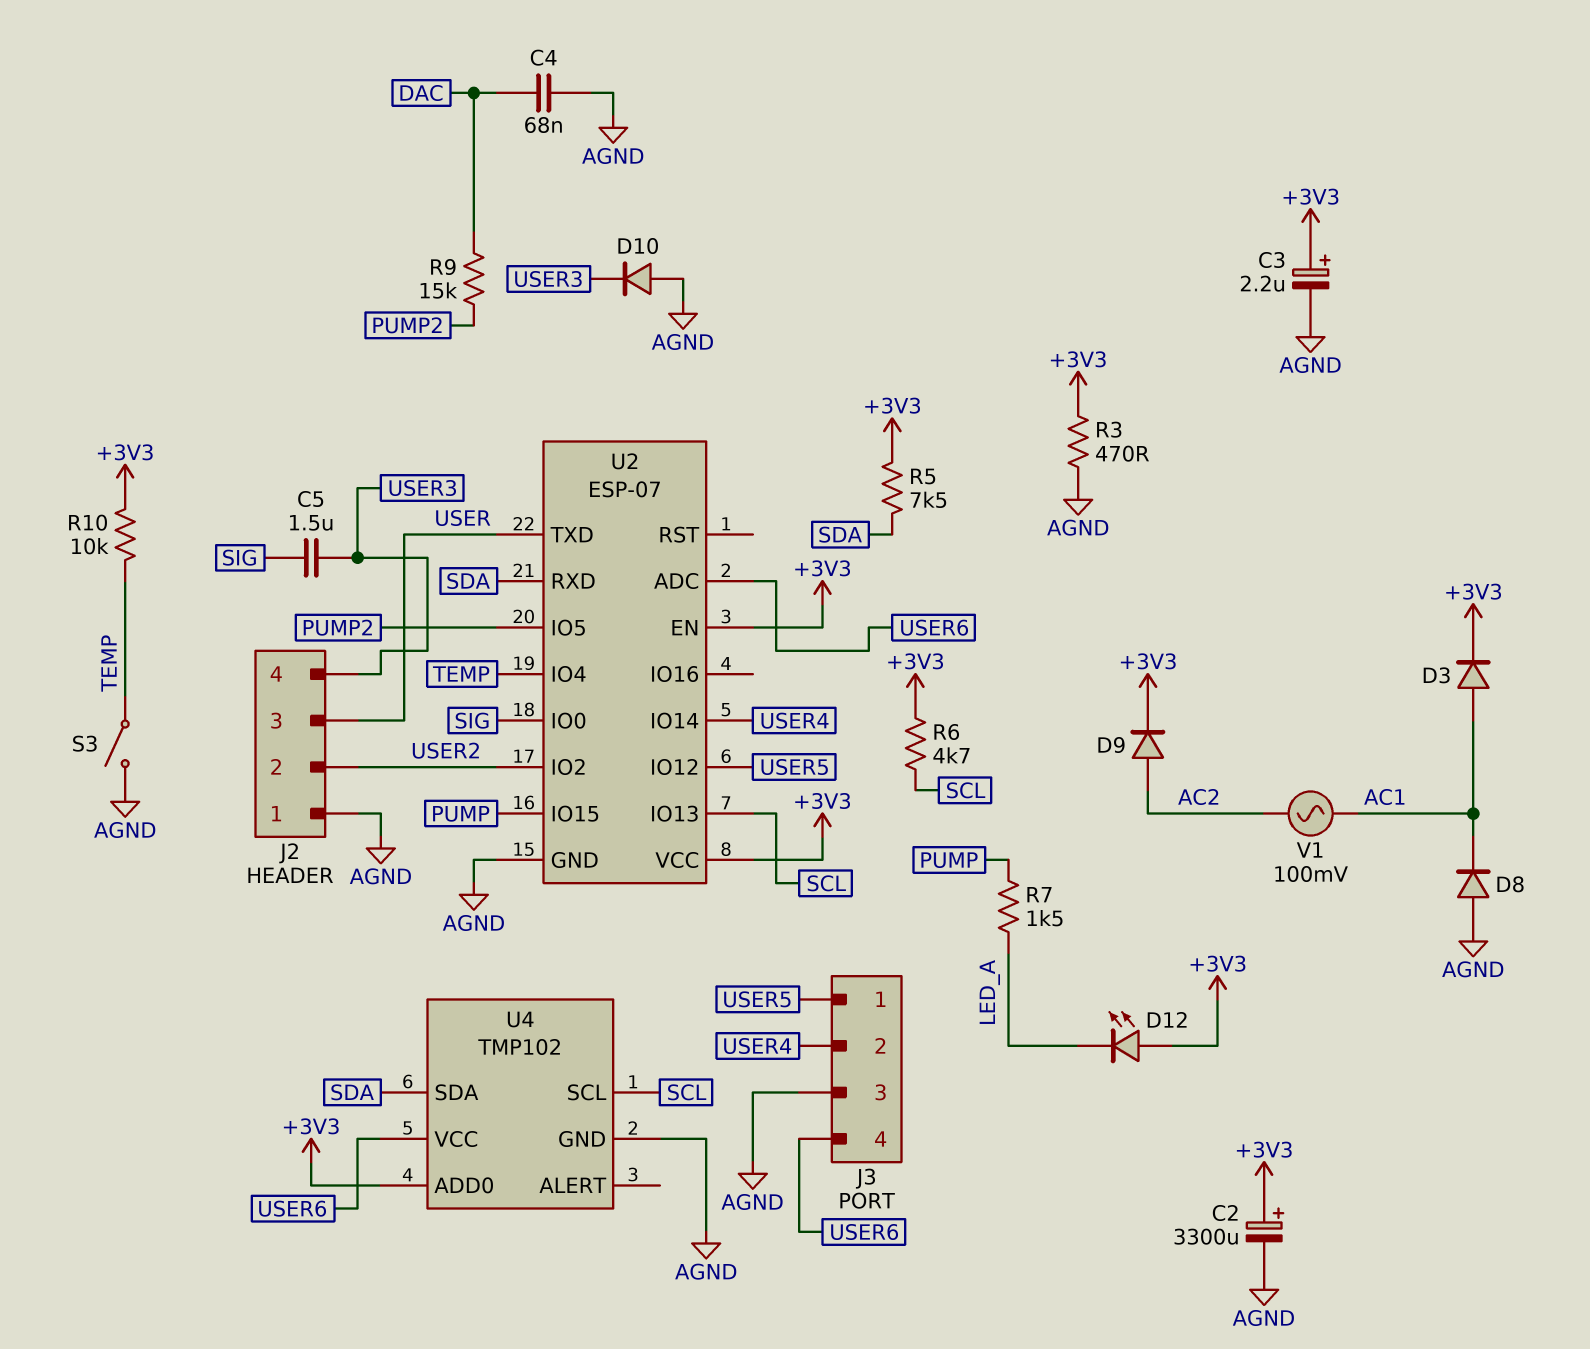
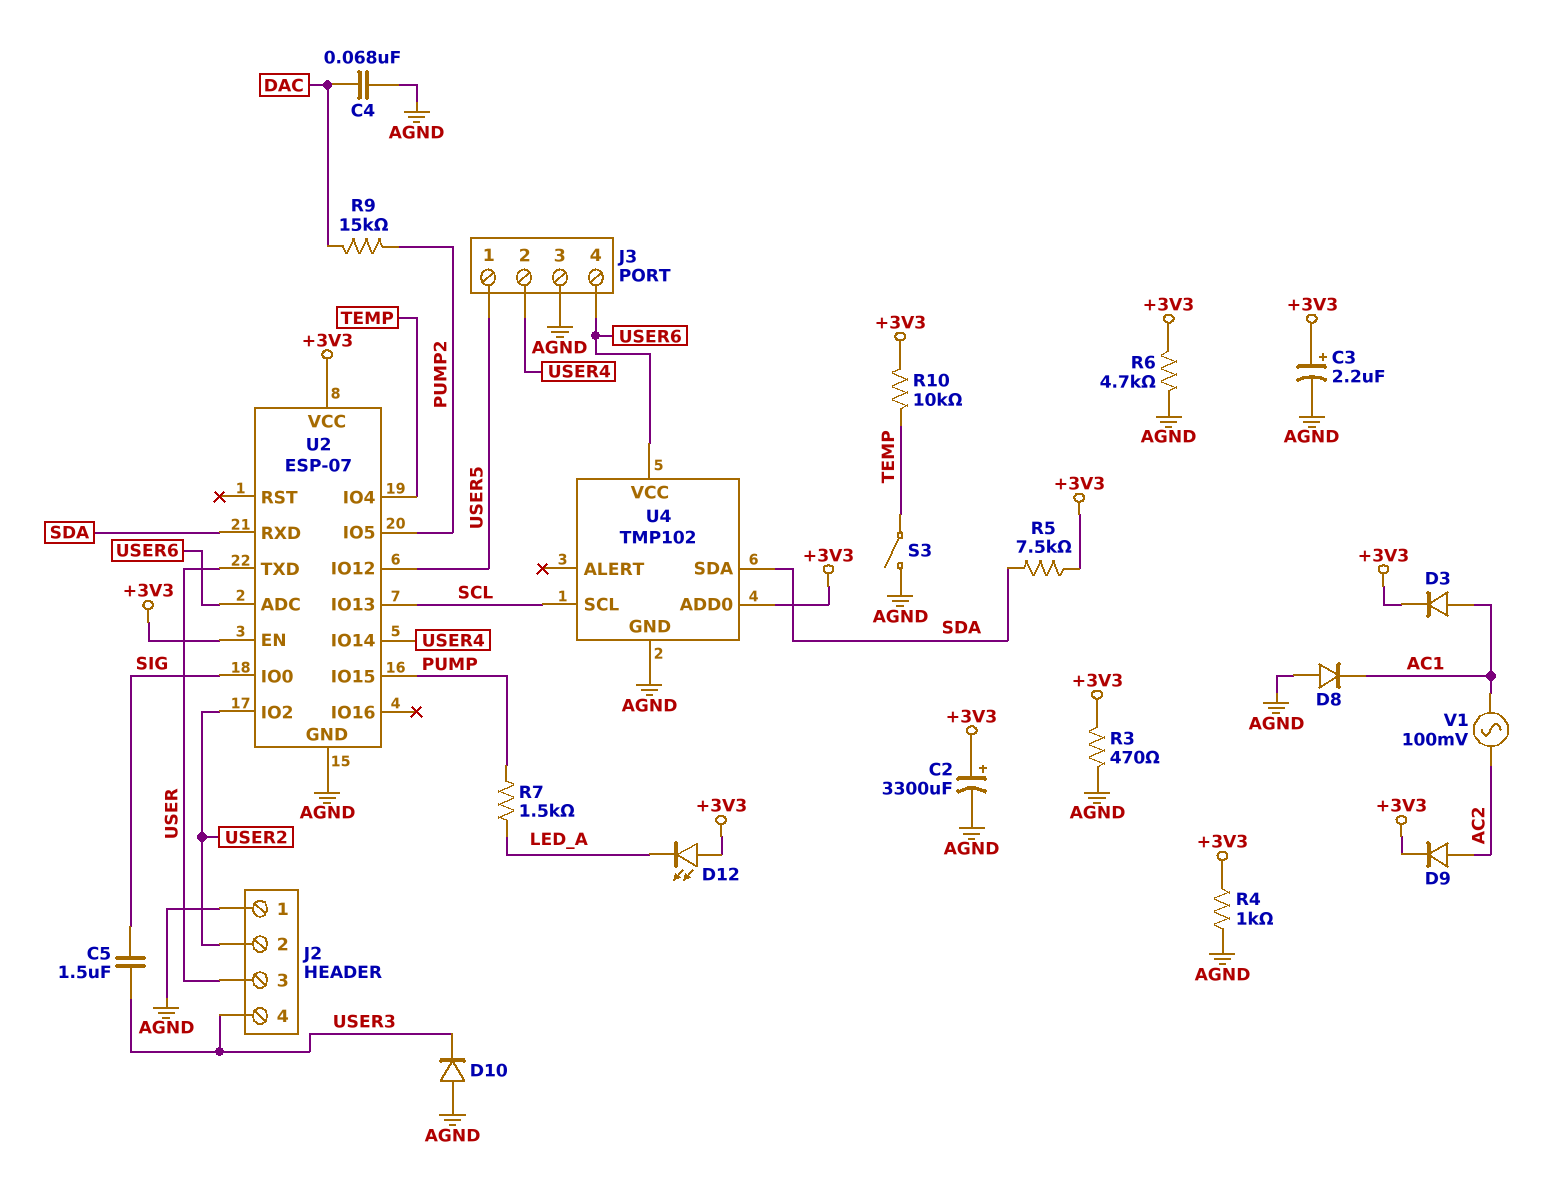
R4: none -> 1k (+3V3, AGND)
R6: 4.7k (+3V3, SCL) -> 4.7k (+3V3, AGND)

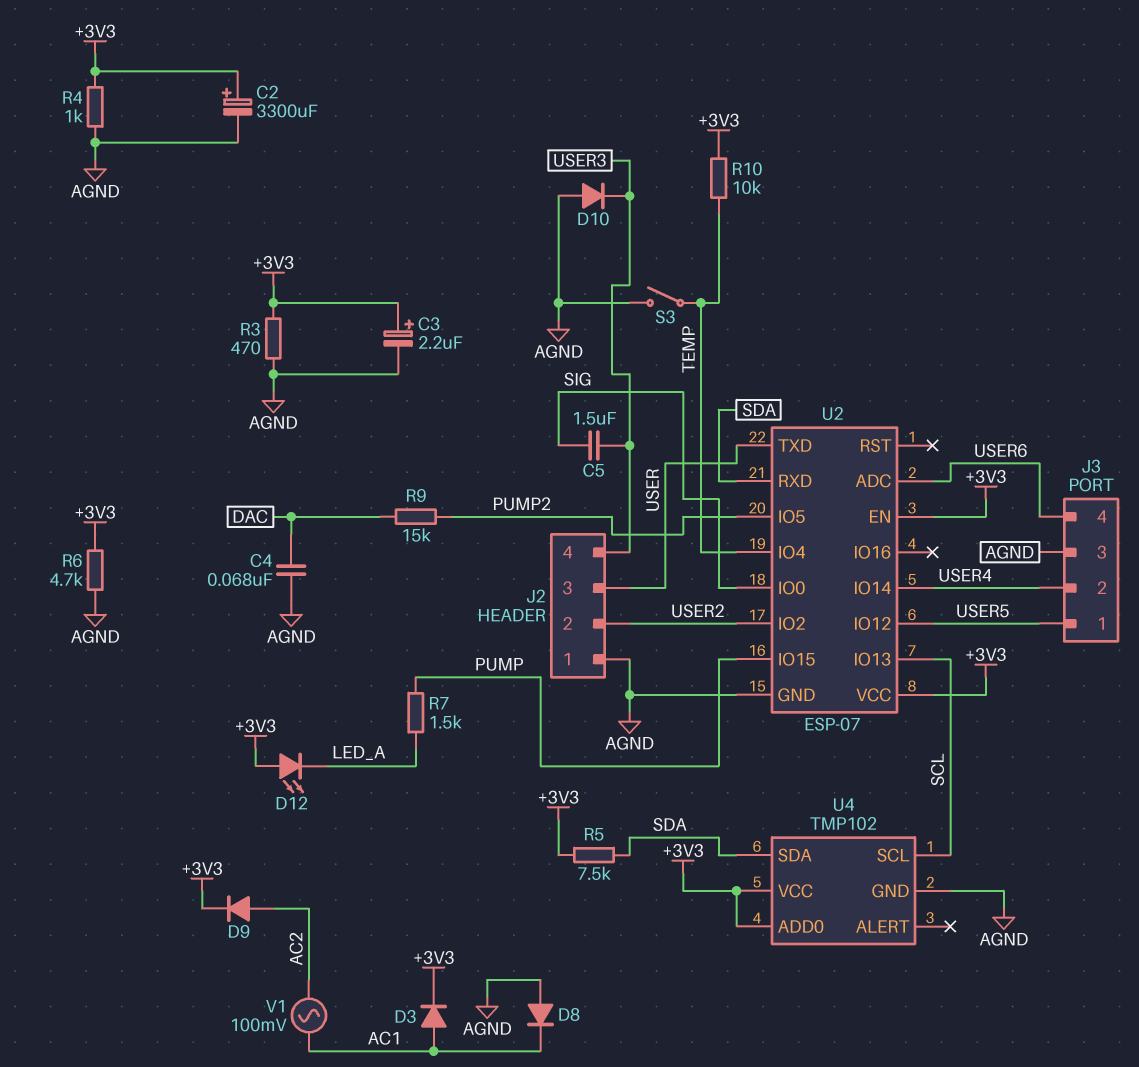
U4 pin VCC: USER6 -> +3V3

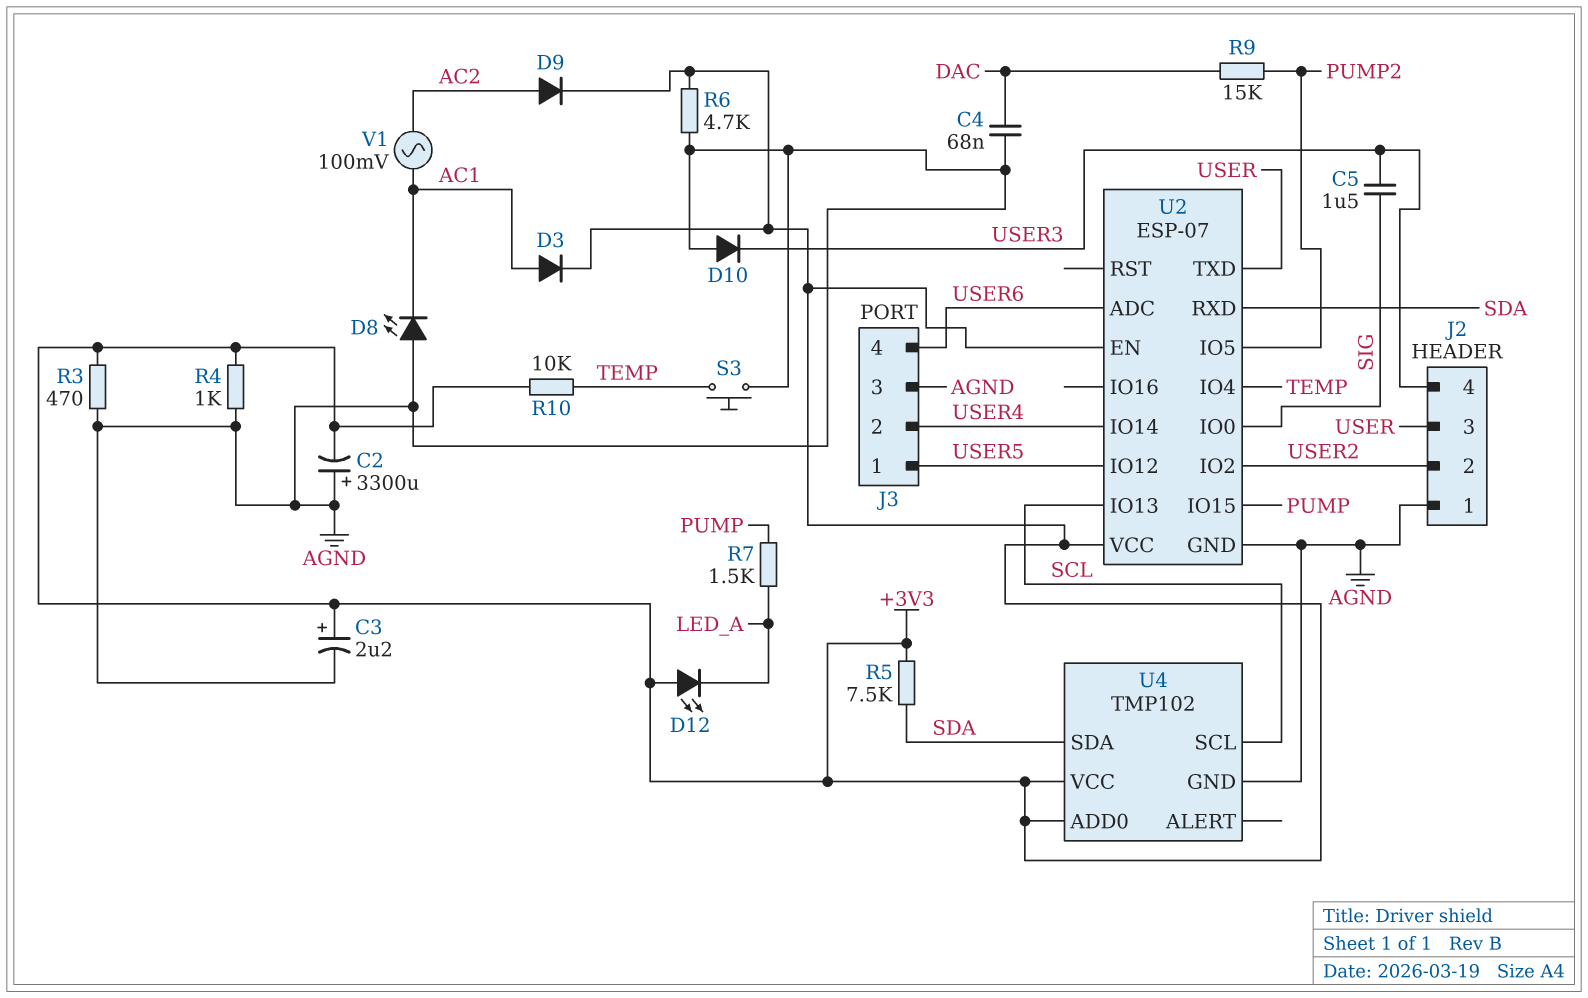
C2: 3300uF (plus +3V3, minus AGND) -> 3300uF (plus AGND, minus +3V3)
D8: diode (A AGND, K AC1) -> LED (A AGND, K AC1)
S3: switch (AGND, TEMP) -> button (AGND, TEMP)

